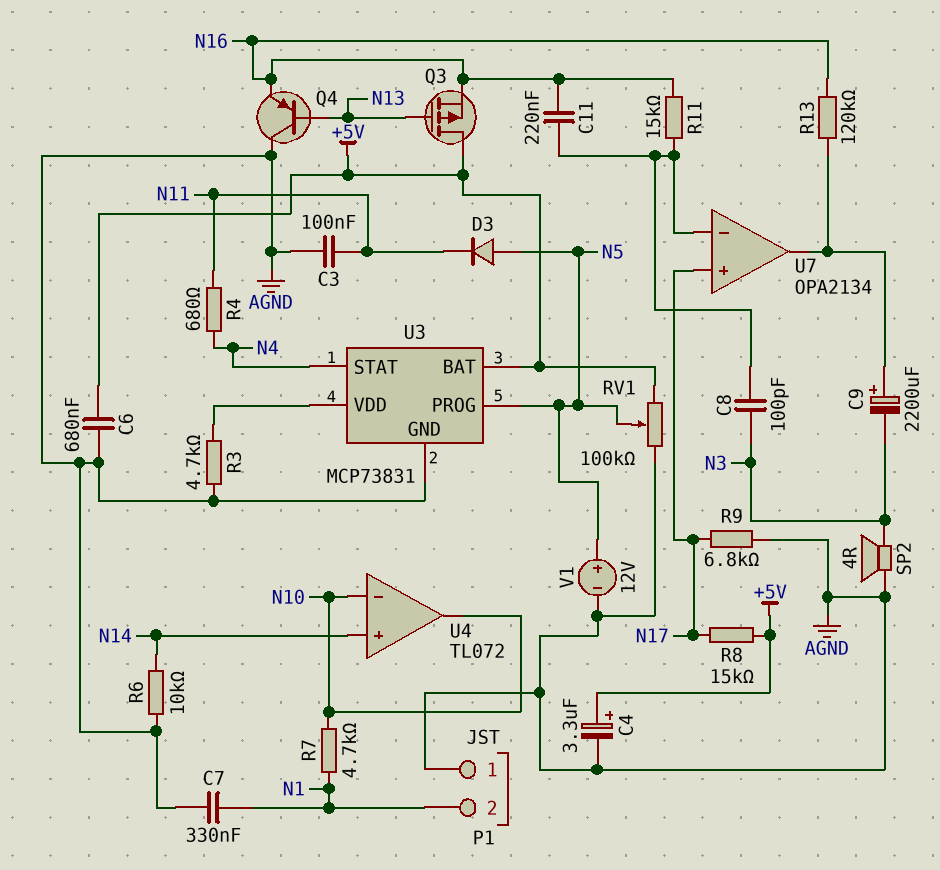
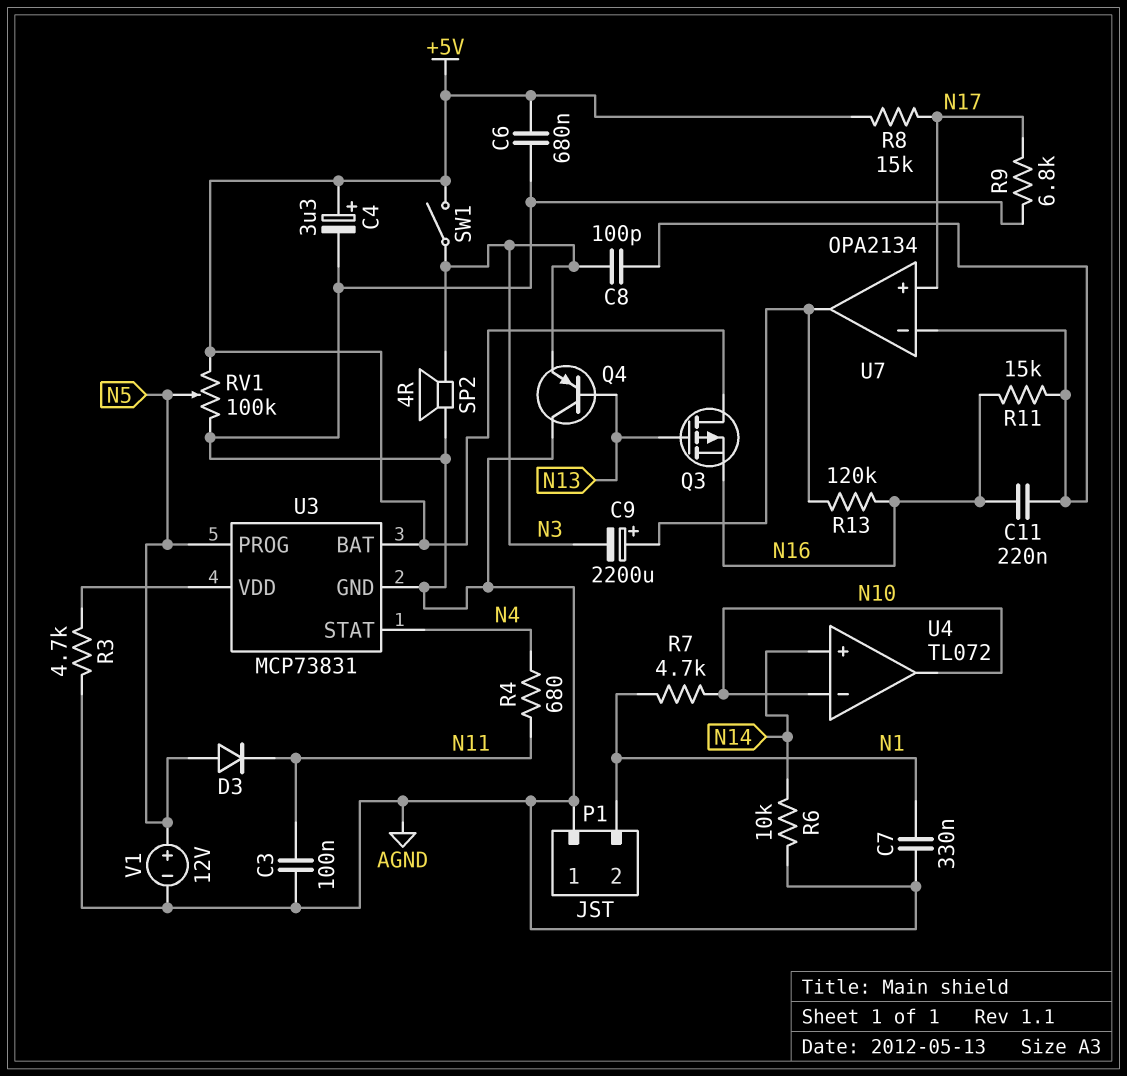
Q4: PNP (B N13, C AGND, E N16) -> PNP (B N13, C AGND, E N3)
SW1: none -> switch (+5V, N3)

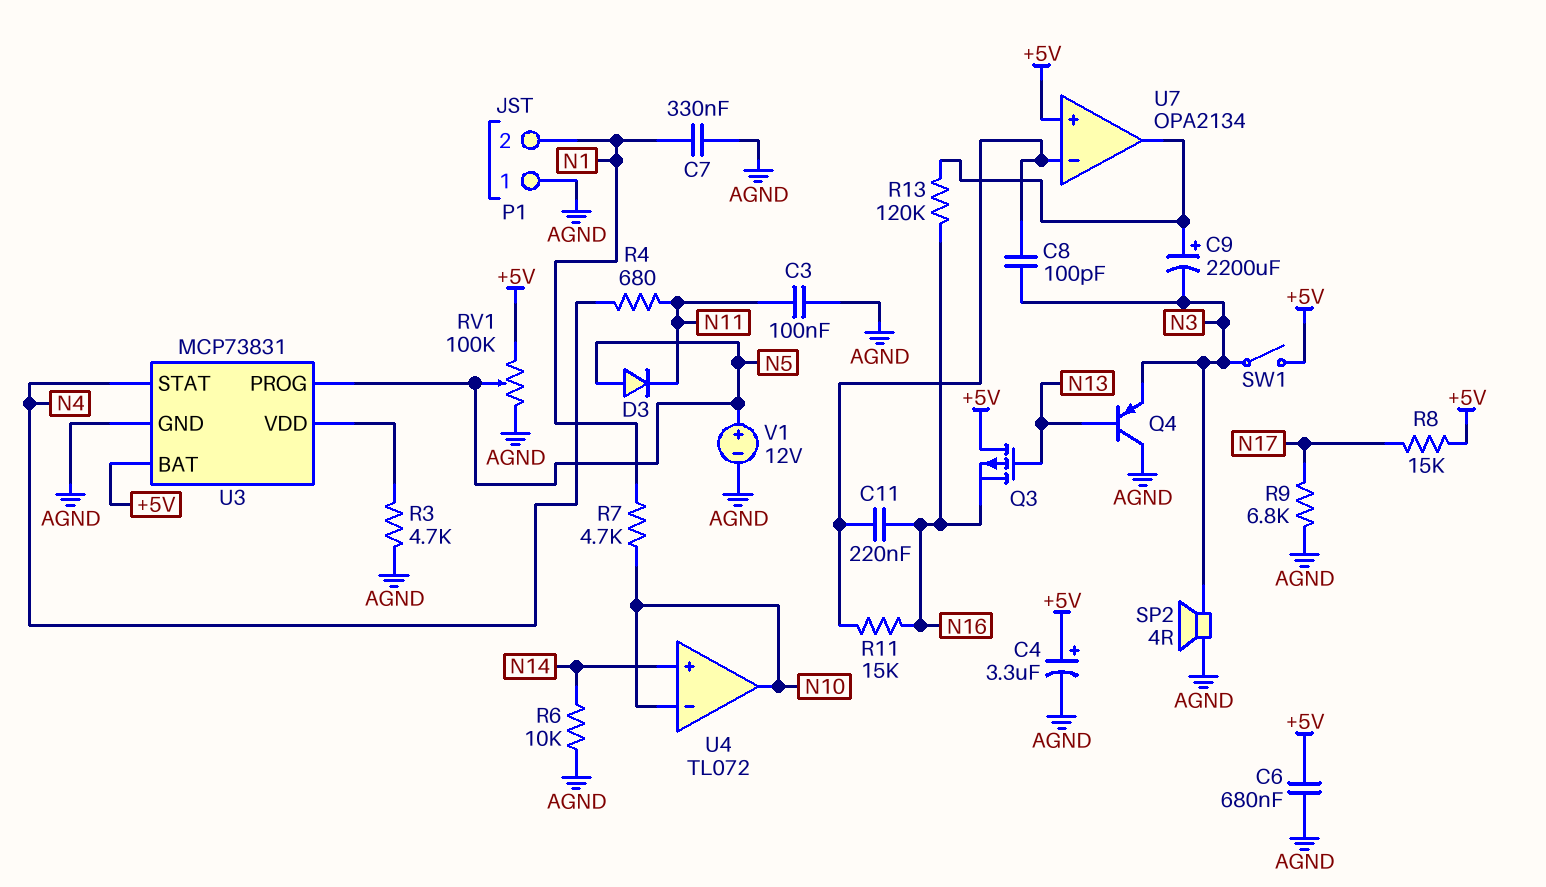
U7 pin in+: N17 -> +5V

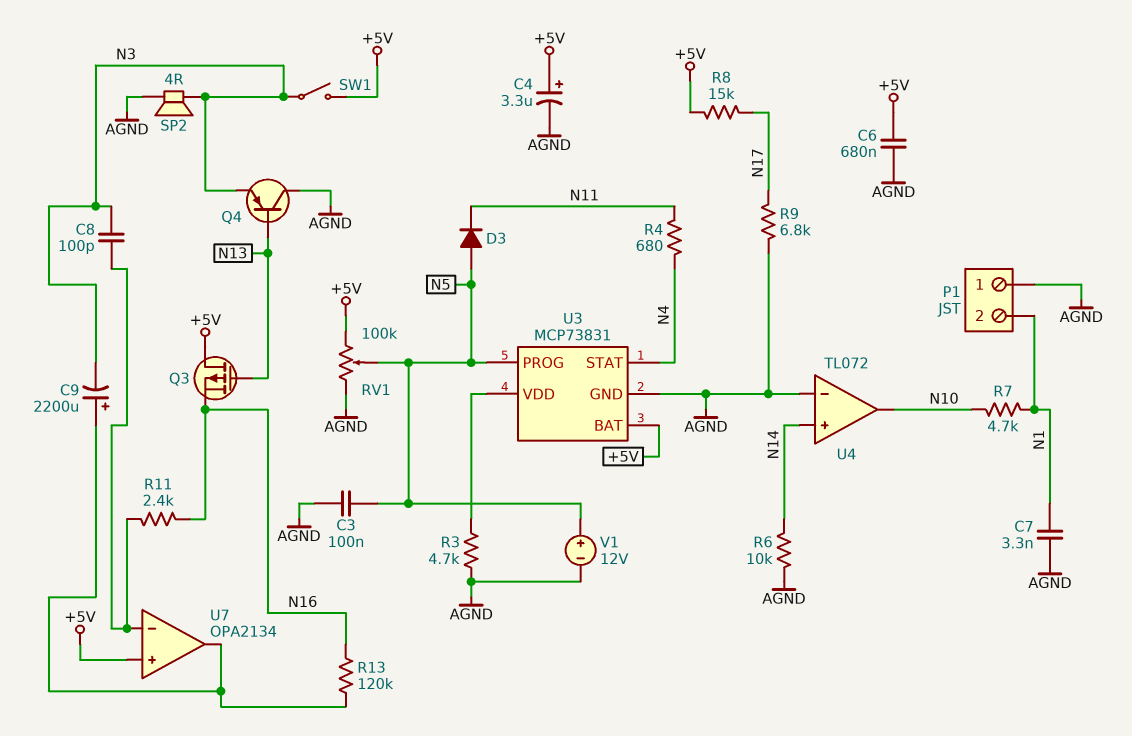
C3: 100nF (AGND, N11) -> 100nF (AGND, N5)
C7: 330nF (AGND, N1) -> 3.3nF (AGND, N1)
C11: 220nF (N16, U7/in-) -> none
R11: 15k (N16, U7/in-) -> 2.4k (N16, U7/in-)
U4 pin in-: N10 -> AGND

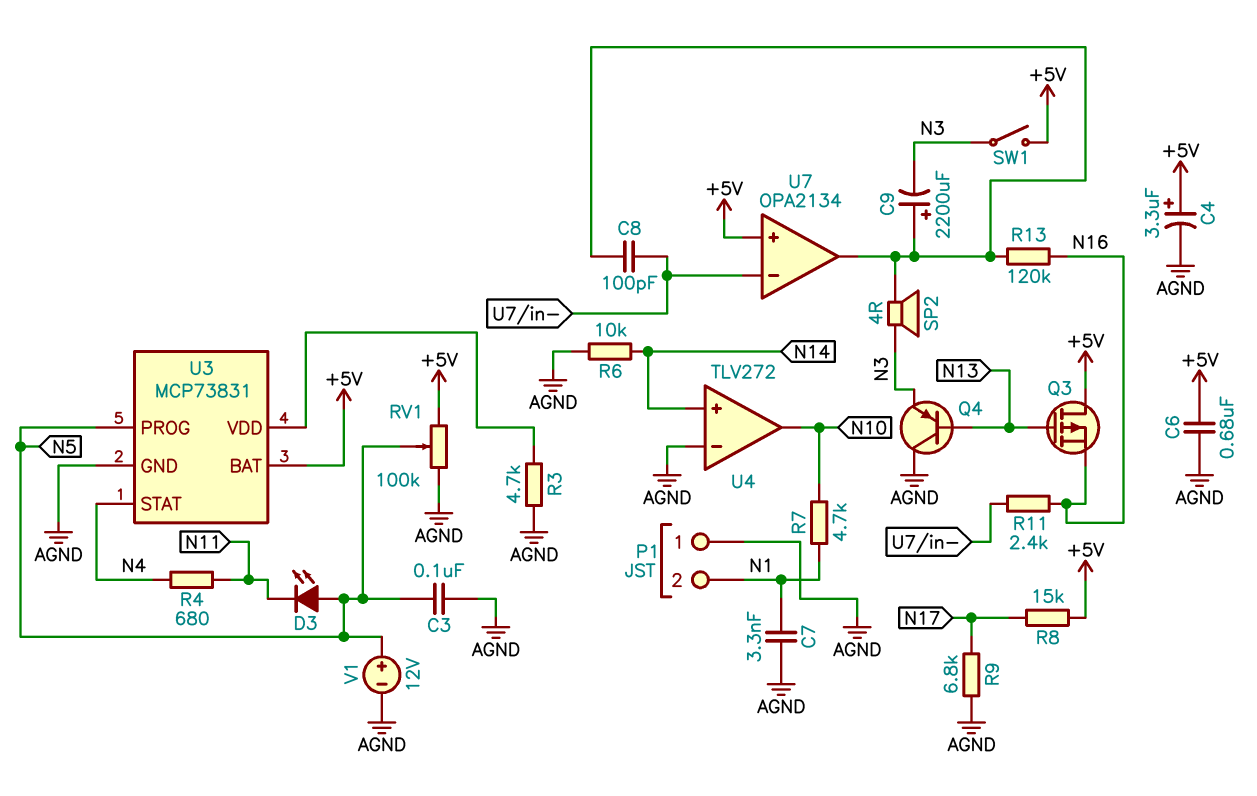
C8: 100pF (N3, U7/in-) -> 100pF (U7/in-, U7/out)
D3: diode (A N5, K N11) -> LED (A N5, K N11)
SP2: speaker 4R (AGND, N3) -> speaker 4R (N3, U7/out)
U4: TL072 -> TLV272

